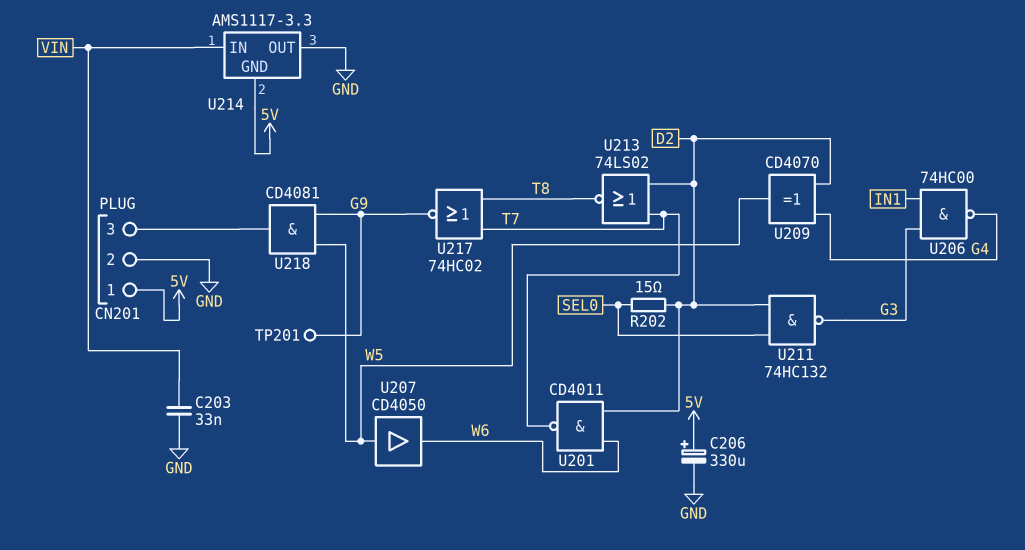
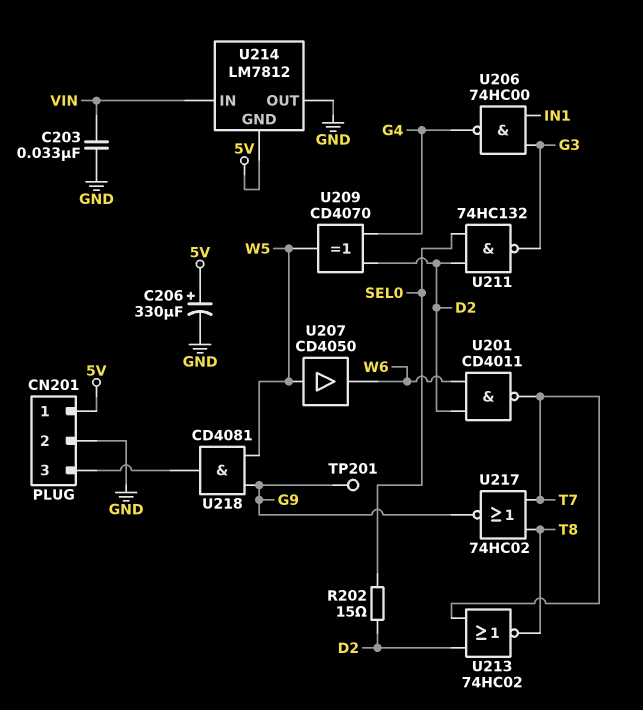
U213: NOR 74LS02 (in D2, in T7, out T8) -> NOR 74HC02 (in D2, in T7, out T8)
U214: AMS1117-3.3 -> LM7812

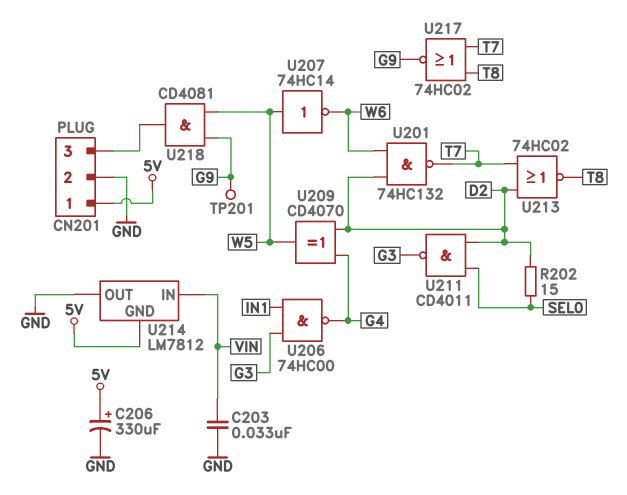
U201: NAND CD4011 (in D2, in W6, out T7) -> NAND 74HC132 (in D2, in W6, out T7)
U207: buffer CD4050 (in W5, out W6) -> NOT 74HC14 (in W5, out W6)
U211: NAND 74HC132 (in D2, in SEL0, out G3) -> NAND CD4011 (in D2, in SEL0, out G3)

